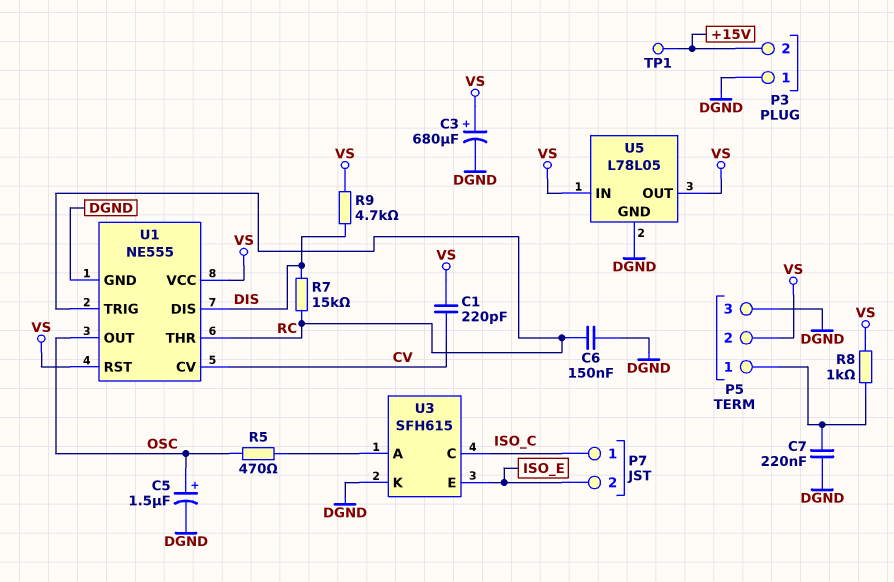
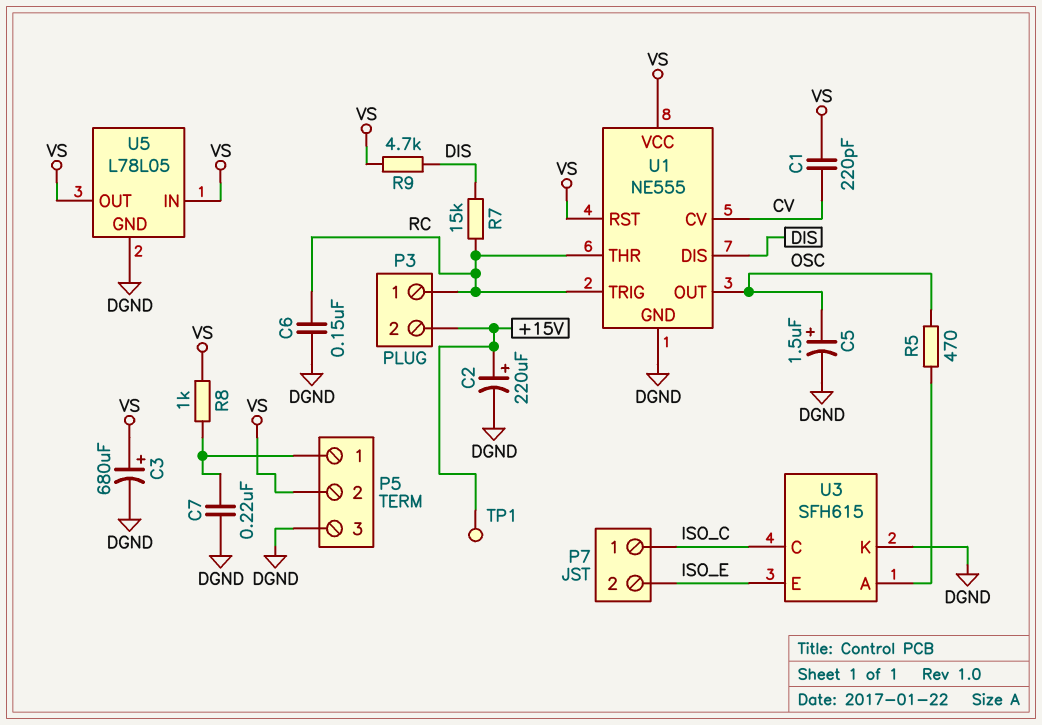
C2: none -> 220uF (plus +15V, minus DGND)
P3 pin 1: DGND -> RC

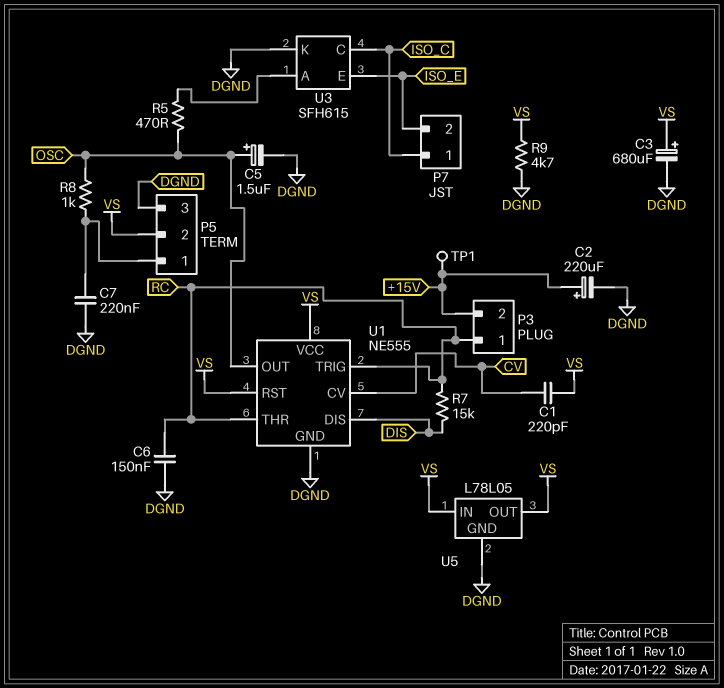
R8: 1k (P5/1, VS) -> 1k (OSC, P5/1)
R9: 4.7k (DIS, VS) -> 4.7k (DGND, VS)

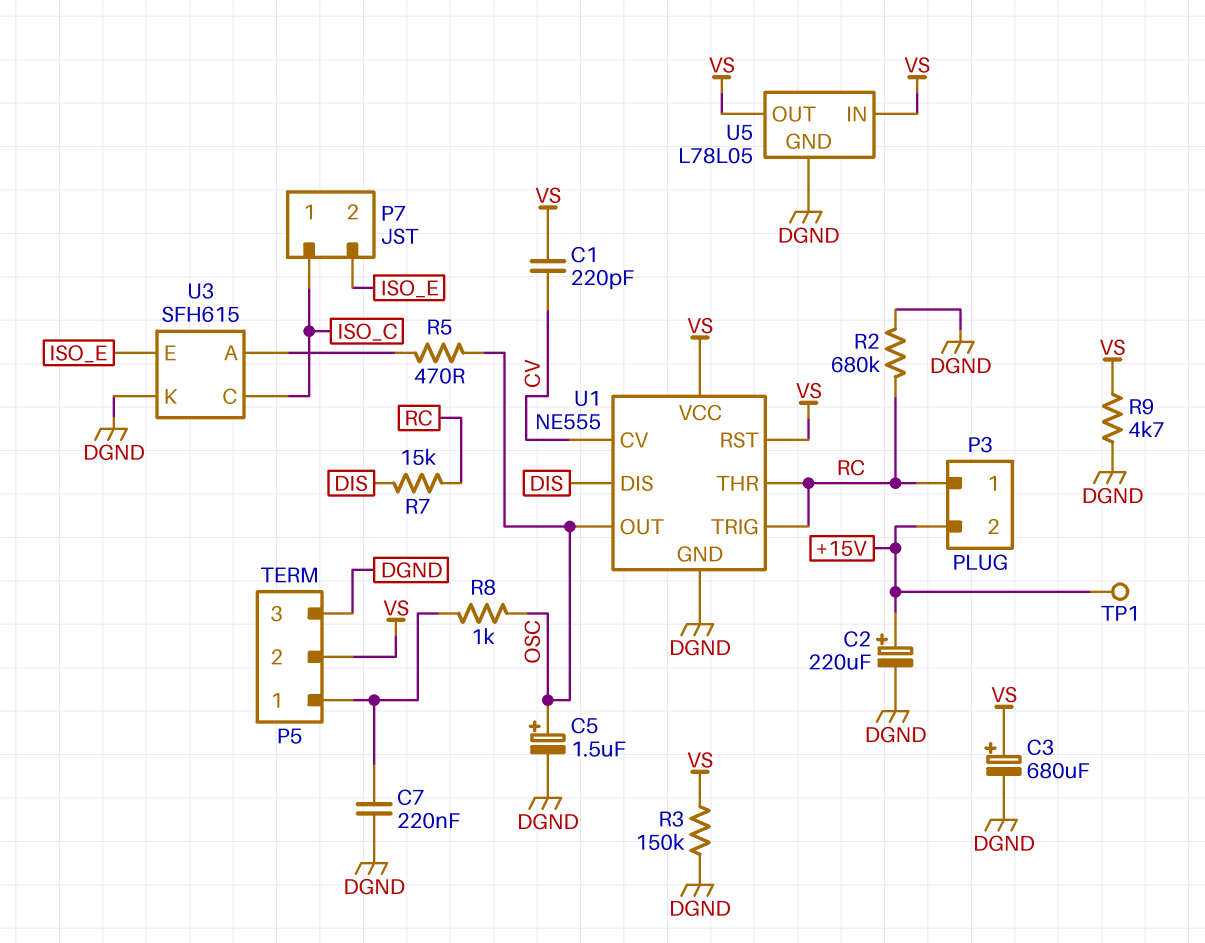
C6: 150nF (DGND, RC) -> none
R2: none -> 680k (DGND, RC)
R3: none -> 150k (DGND, VS)

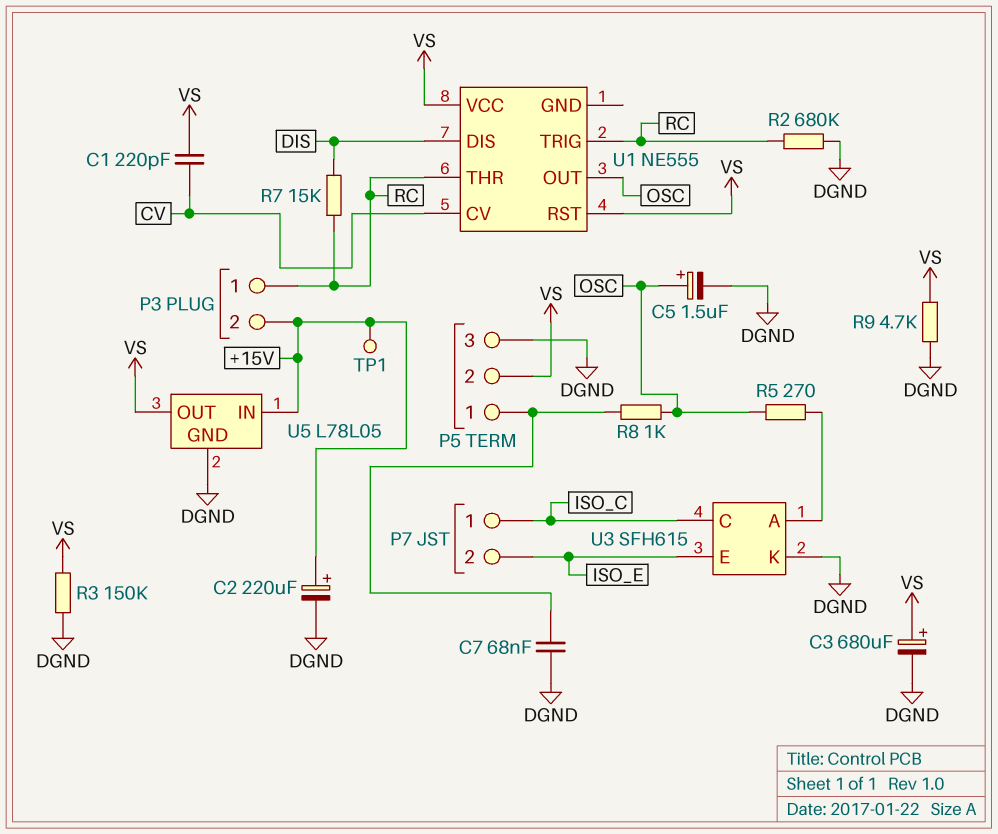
C7: 220nF (DGND, P5/1) -> 68nF (DGND, P5/1)
R5: 470 (OSC, U3/A) -> 270 (OSC, U3/A)
U1 pin GND: DGND -> none
U5 pin IN: VS -> +15V

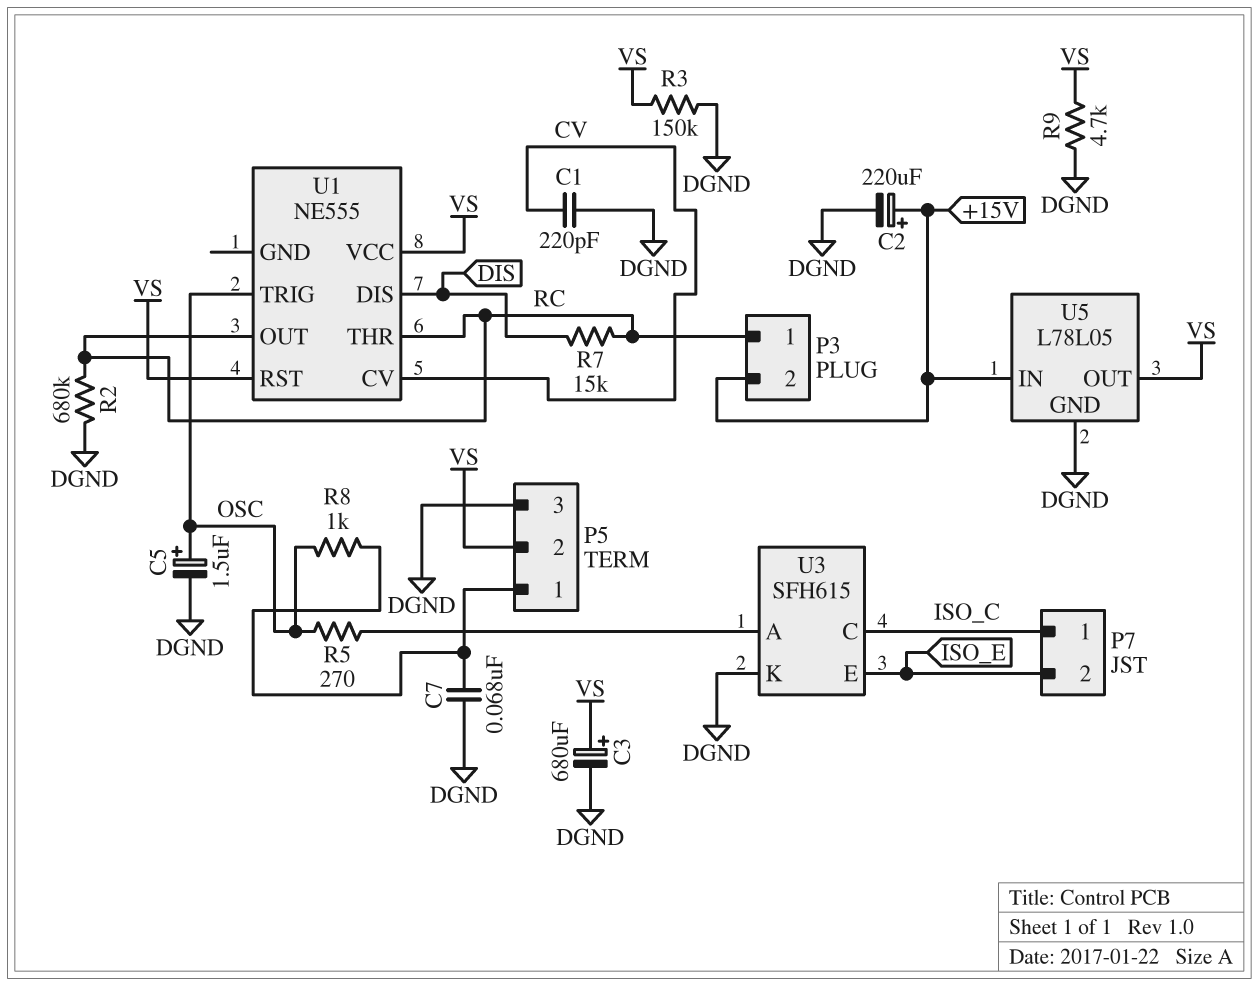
C1: 220pF (CV, VS) -> 220pF (CV, DGND)
TP1: test point (+15V) -> none
U1 pin OUT: OSC -> RC
U1 pin TRIG: RC -> OSC

